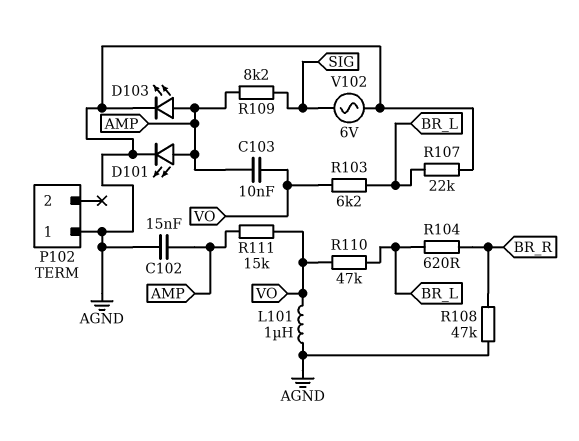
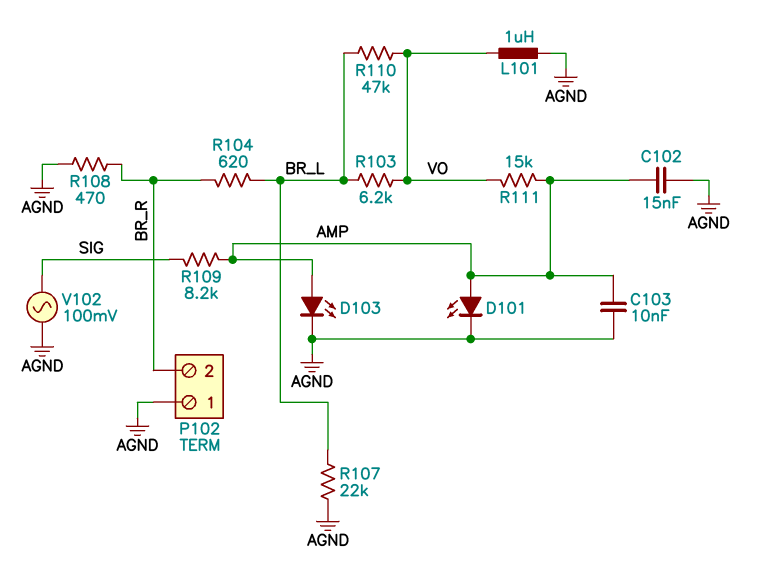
C103: 10nF (AMP, VO) -> 10nF (AGND, AMP)
P102 pin 2: none -> BR_R
R108: 47k (AGND, BR_R) -> 470 (AGND, BR_R)
V102: AC 6V (AGND, SIG) -> AC 100mV (AGND, SIG)

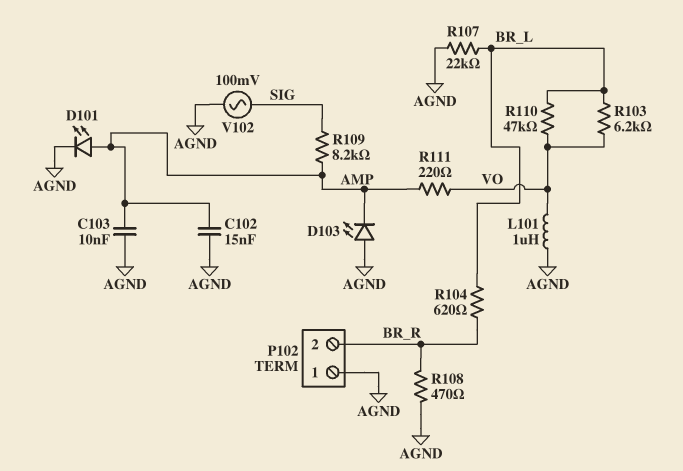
D103: LED (A AMP, K AGND) -> LED (A AGND, K AMP)
R111: 15k (AMP, VO) -> 220 (AMP, VO)

